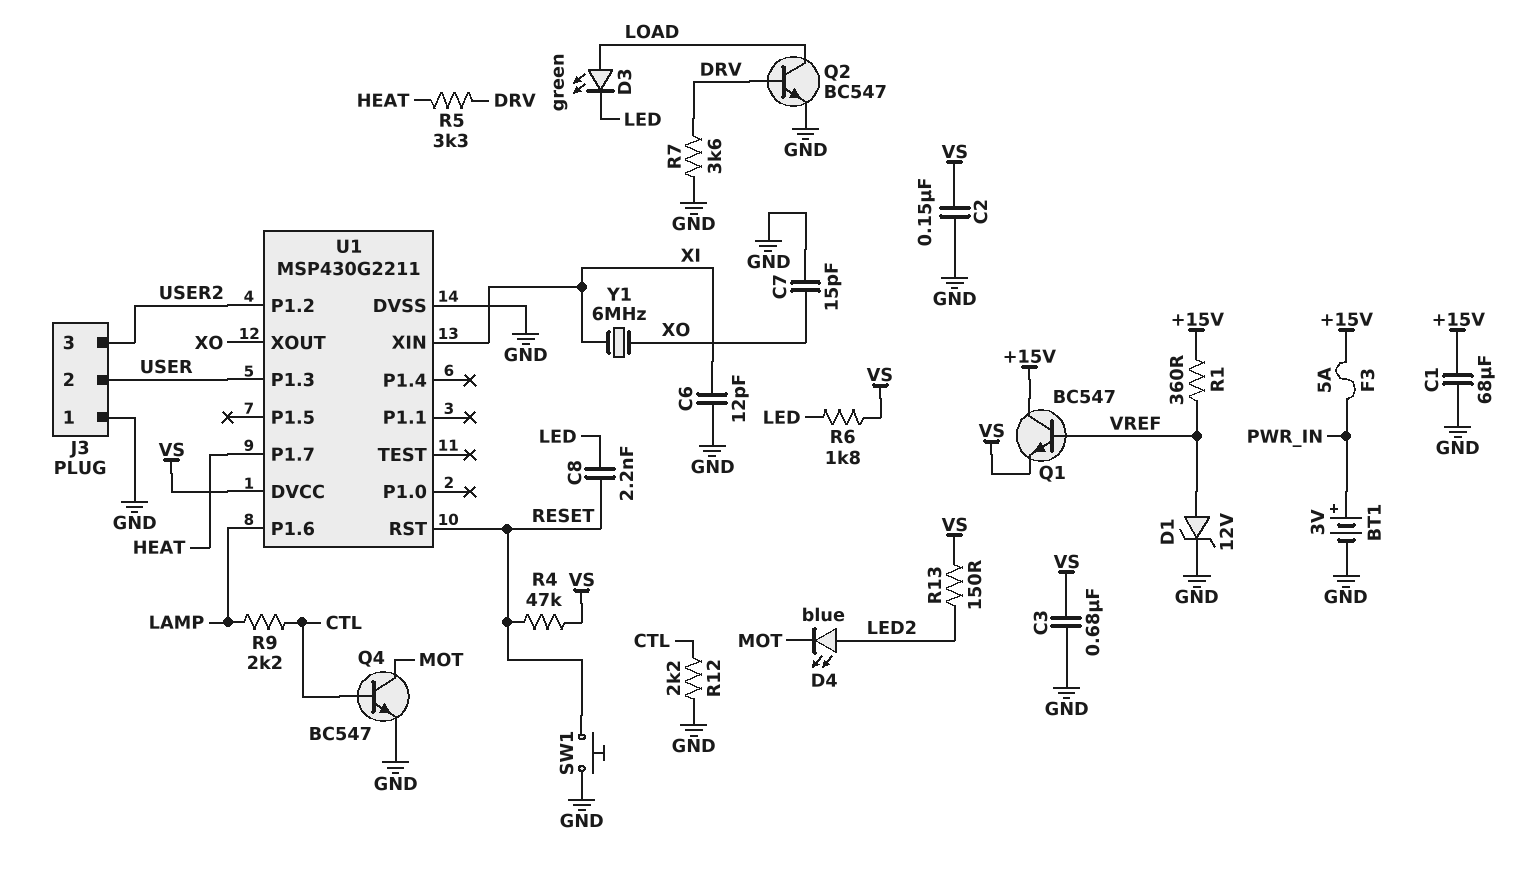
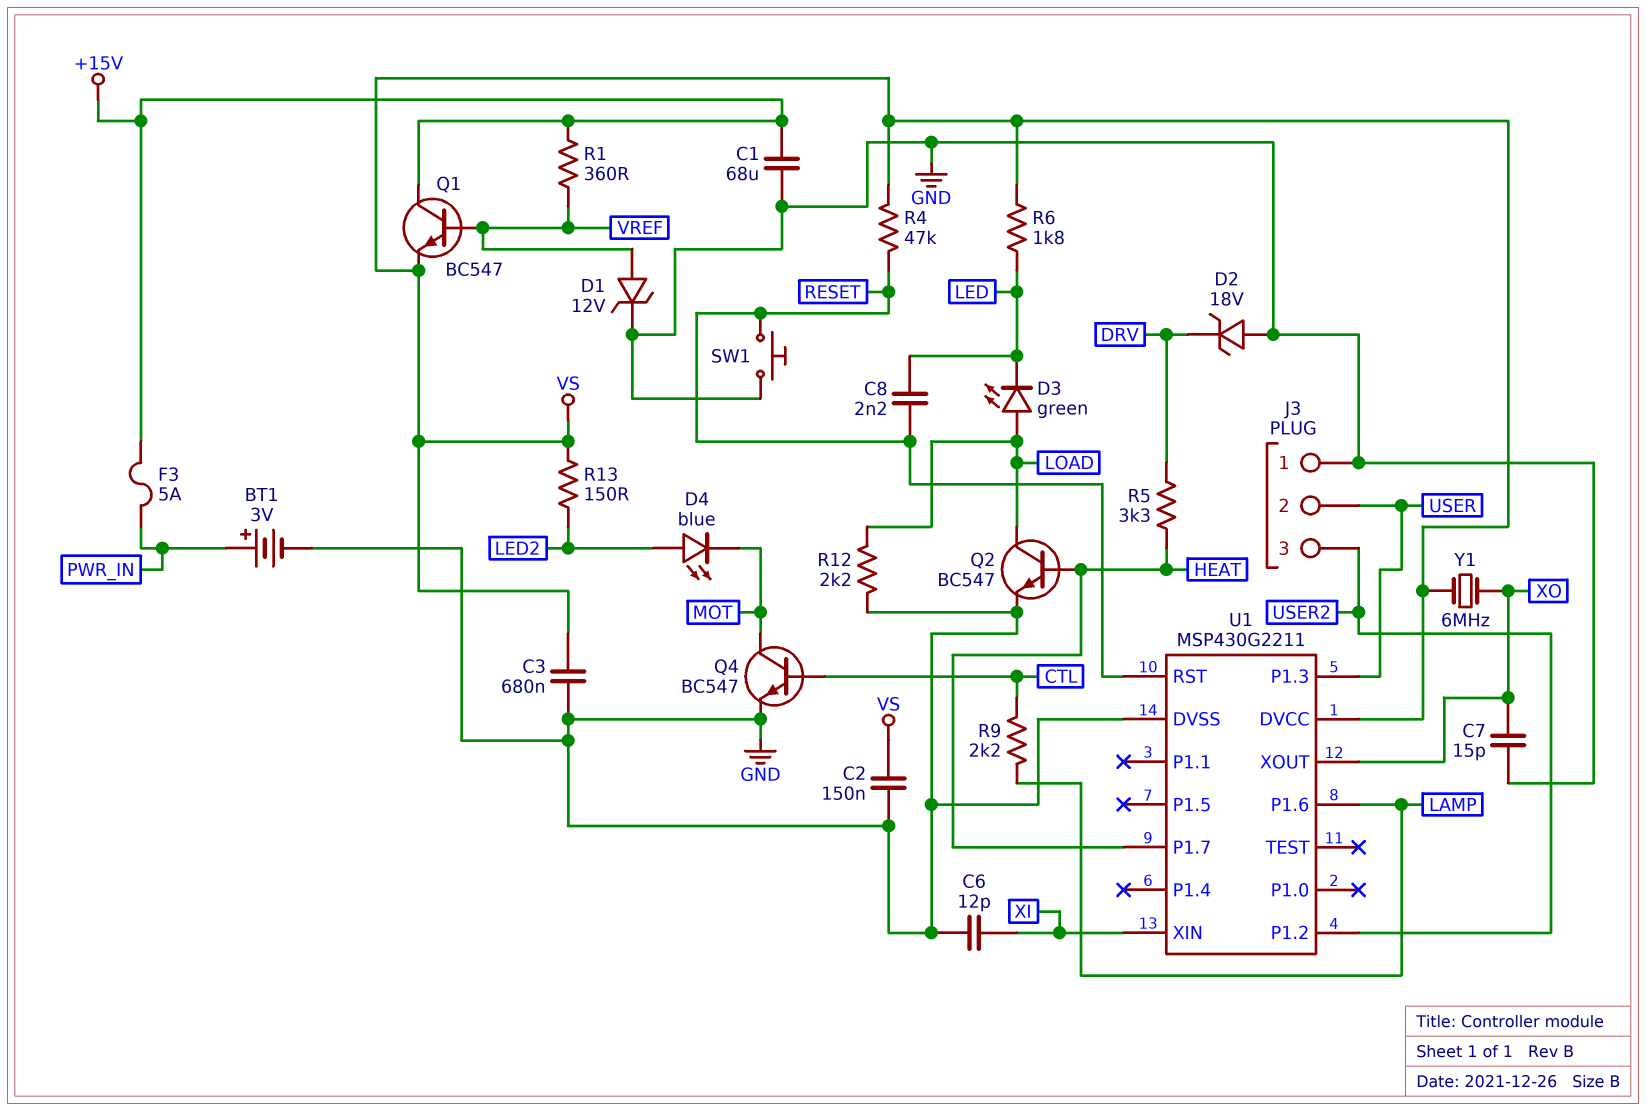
D2: none -> zener 18V (A GND, K DRV)
Q2: NPN BC547 (B DRV, C LOAD, E GND) -> NPN BC547 (B HEAT, C LOAD, E GND)
R7: 3.6k (DRV, GND) -> none
R12: 2.2k (CTL, GND) -> 2.2k (GND, LOAD)
Y1: 6MHz (XI, XO) -> 6MHz (VS, XO)

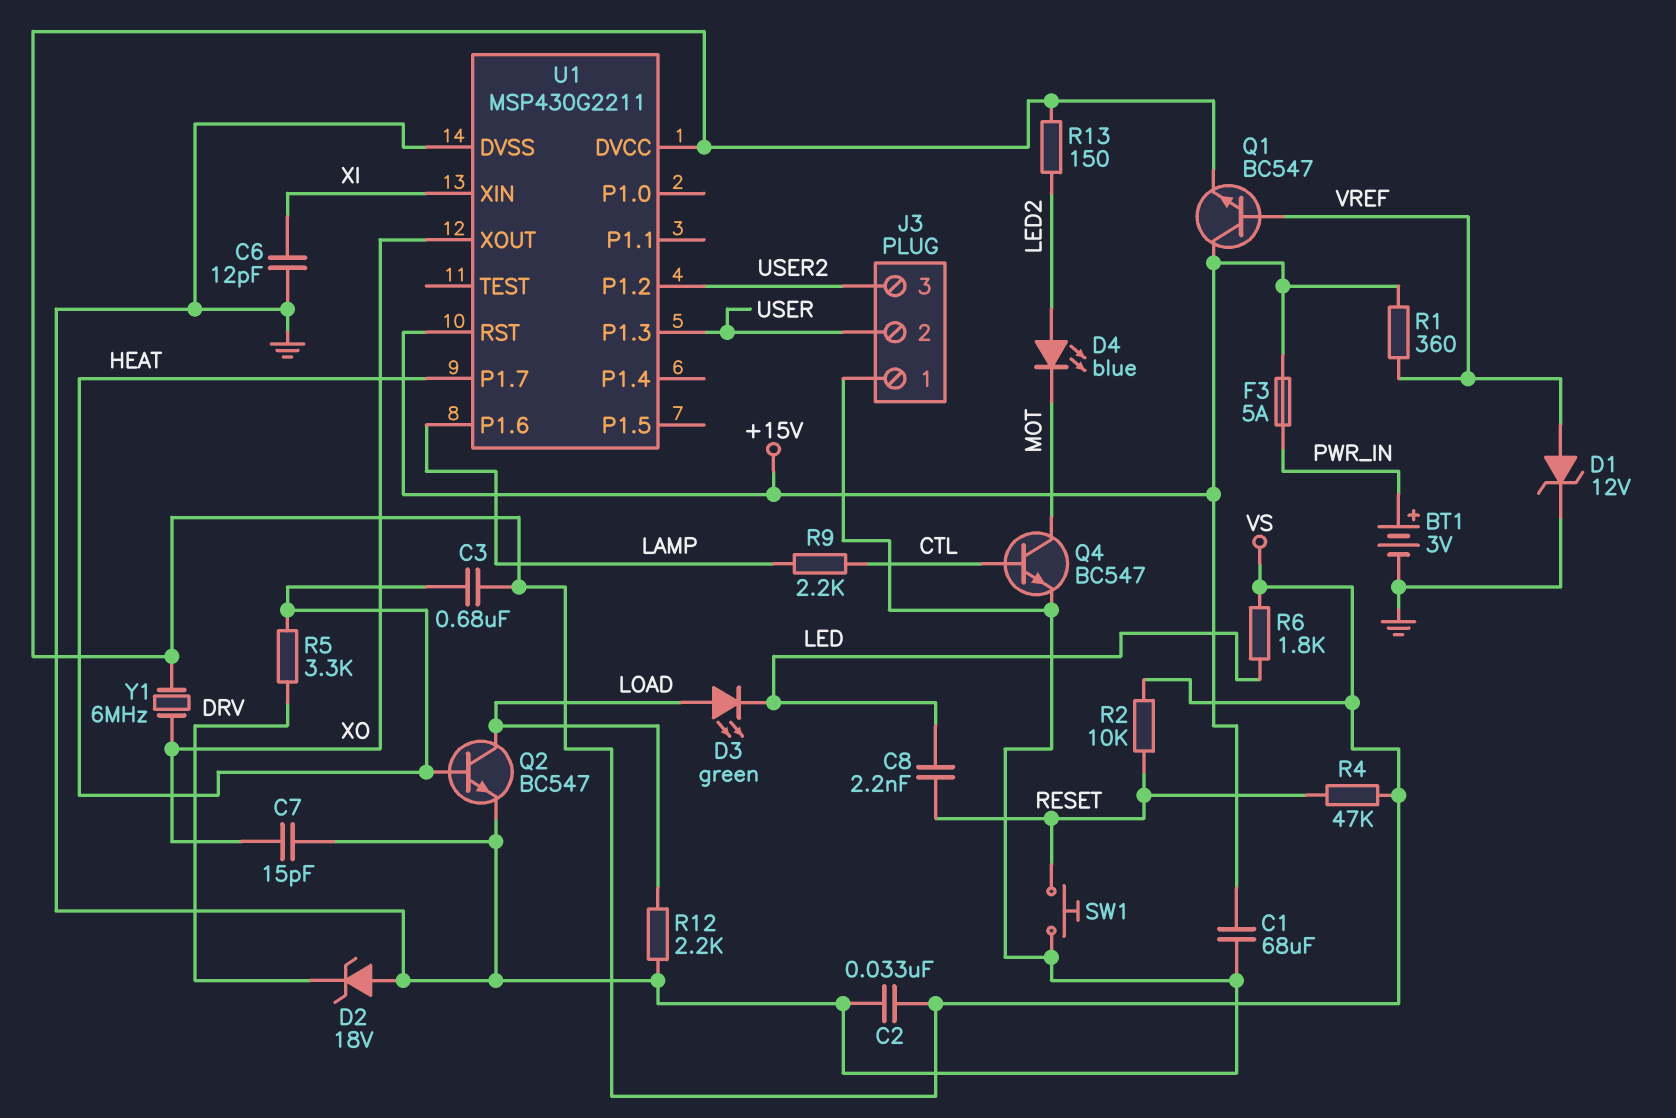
C2: 150nF (GND, VS) -> 33nF (GND, VS)
C3: 680nF (GND, VS) -> 680nF (HEAT, VS)
R2: none -> 10k (RESET, VS)
U1 pin RST: RESET -> +15V

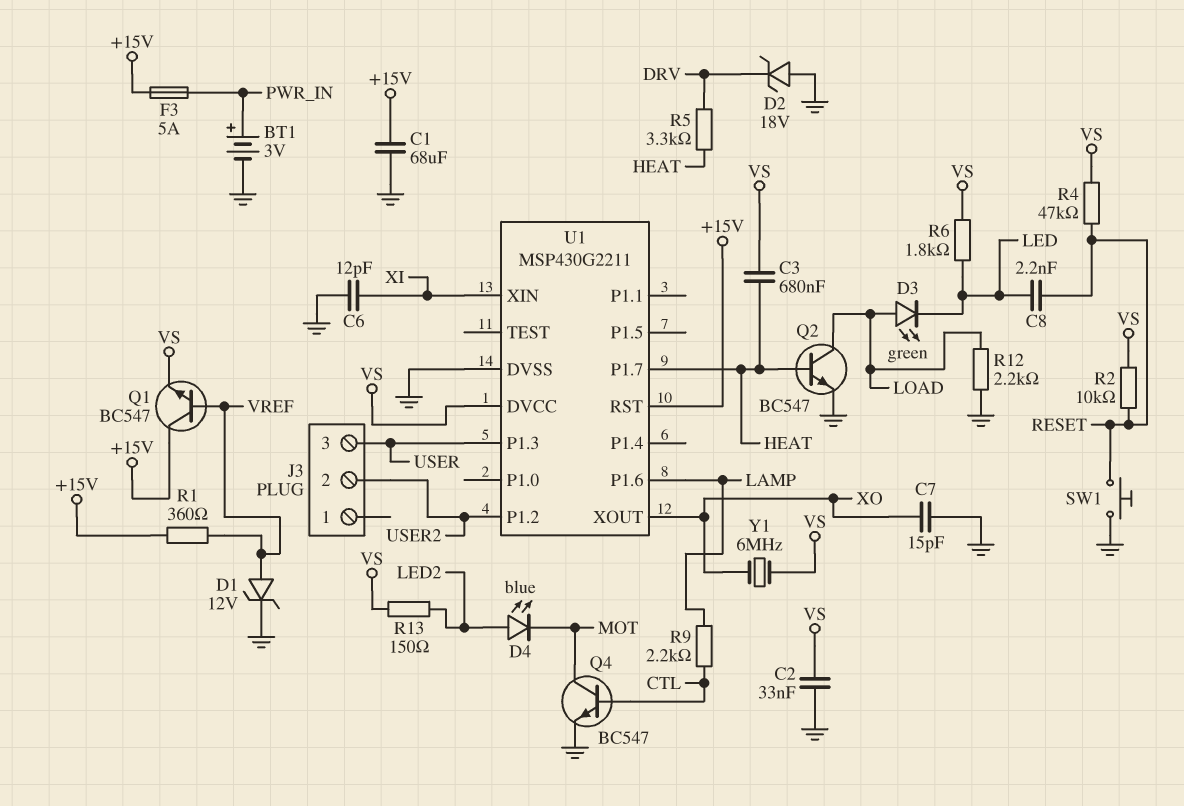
J3 pin 1: GND -> none
J3 pin 2: USER -> USER2
J3 pin 3: USER2 -> USER

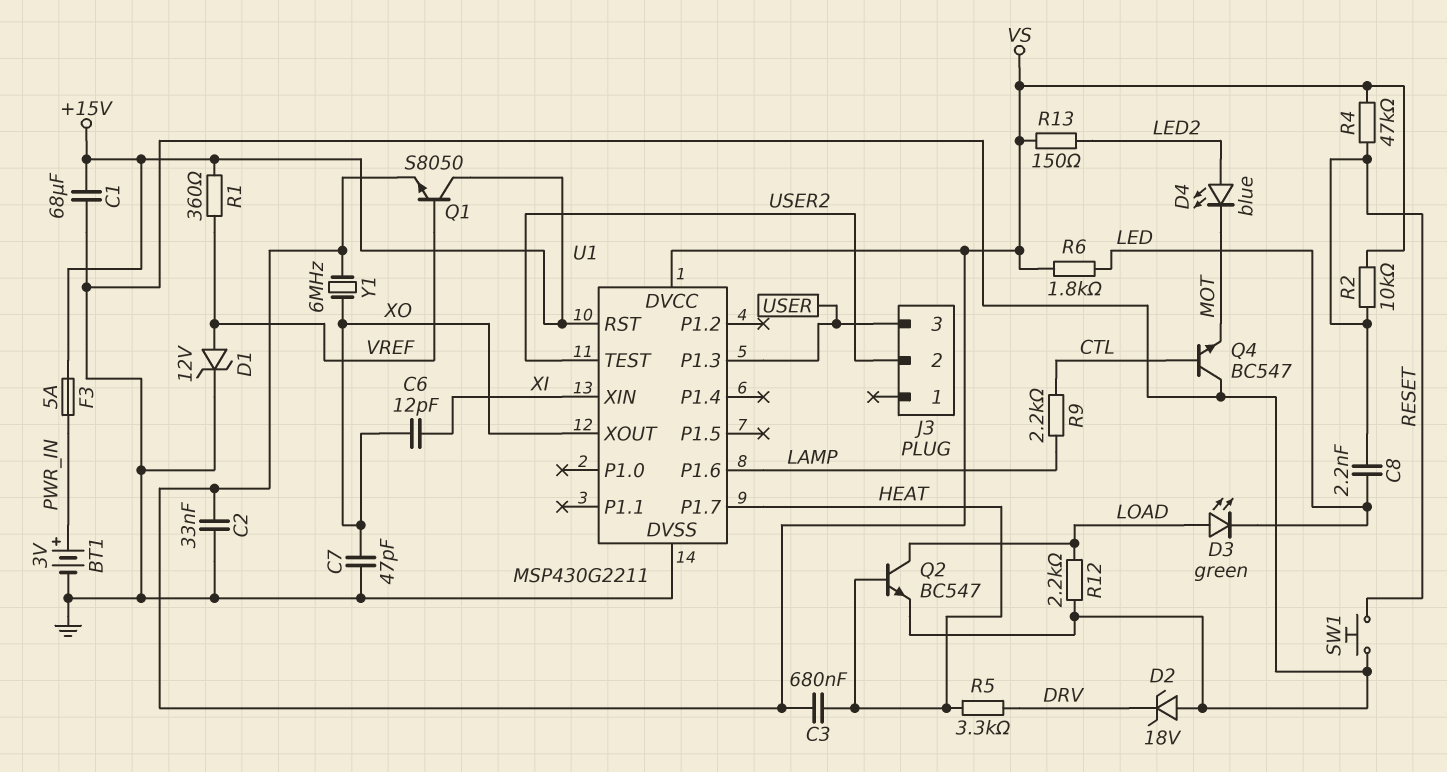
C6: 12pF (GND, XI) -> 12pF (XI, XO)
C7: 15pF (GND, XO) -> 47pF (GND, XO)
Q1: NPN BC547 (B VREF, C +15V, E VS) -> NPN S8050 (B VREF, C +15V, E VS)
Q4: NPN BC547 (B CTL, C MOT, E GND) -> NPN BC547 (B CTL, C GND, E MOT)
U1 pin P1.2: USER2 -> none
U1 pin TEST: none -> USER2

